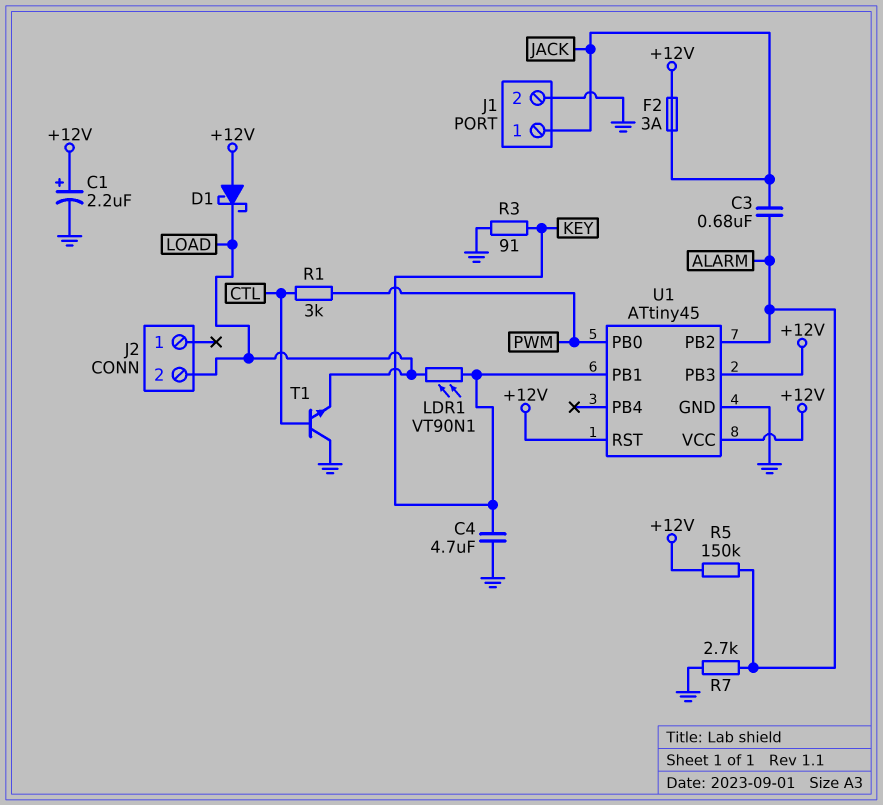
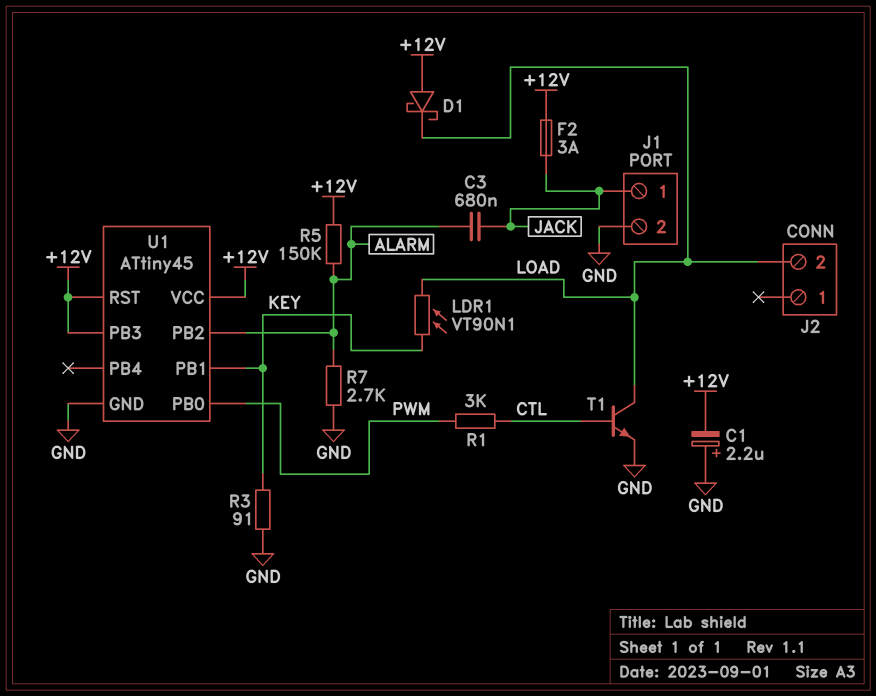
C1: 2.2uF (plus +12V, minus GND) -> 2.2uF (plus GND, minus +12V)
C4: 4.7uF (GND, KEY) -> none
T1: NPN (B CTL, C GND, E LOAD) -> NPN (B CTL, C LOAD, E GND)

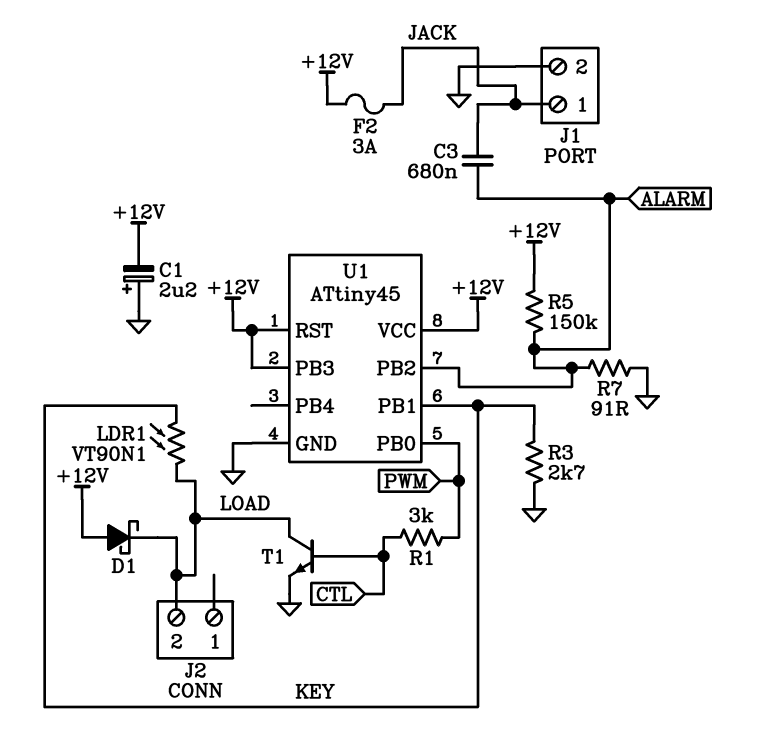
R3: 91 (GND, KEY) -> 2.7k (GND, KEY)
R7: 2.7k (ALARM, GND) -> 91 (ALARM, GND)

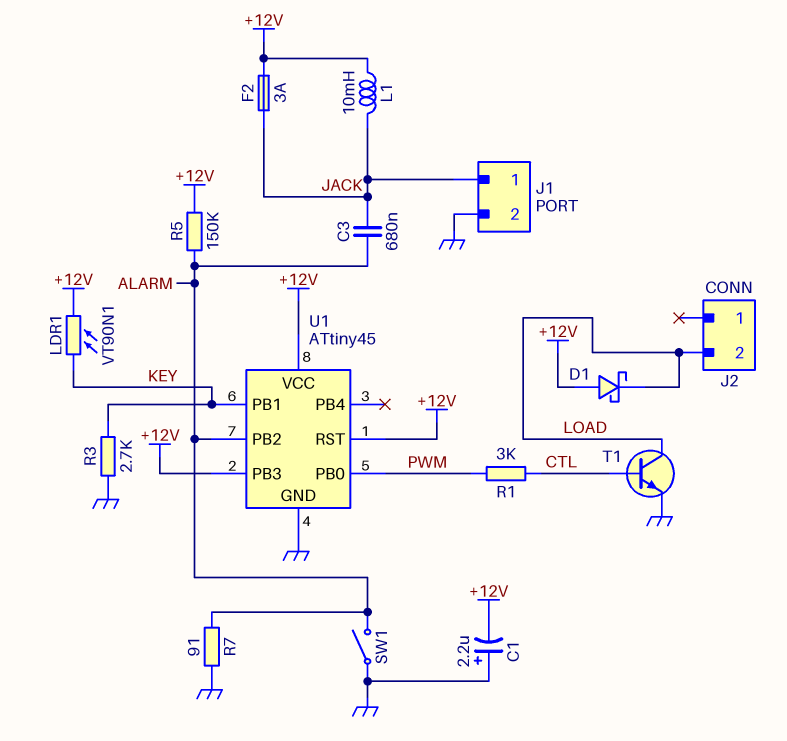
L1: none -> 10mH (+12V, JACK)
LDR1: VT90N1 (KEY, LOAD) -> VT90N1 (+12V, KEY)
SW1: none -> switch (ALARM, GND)

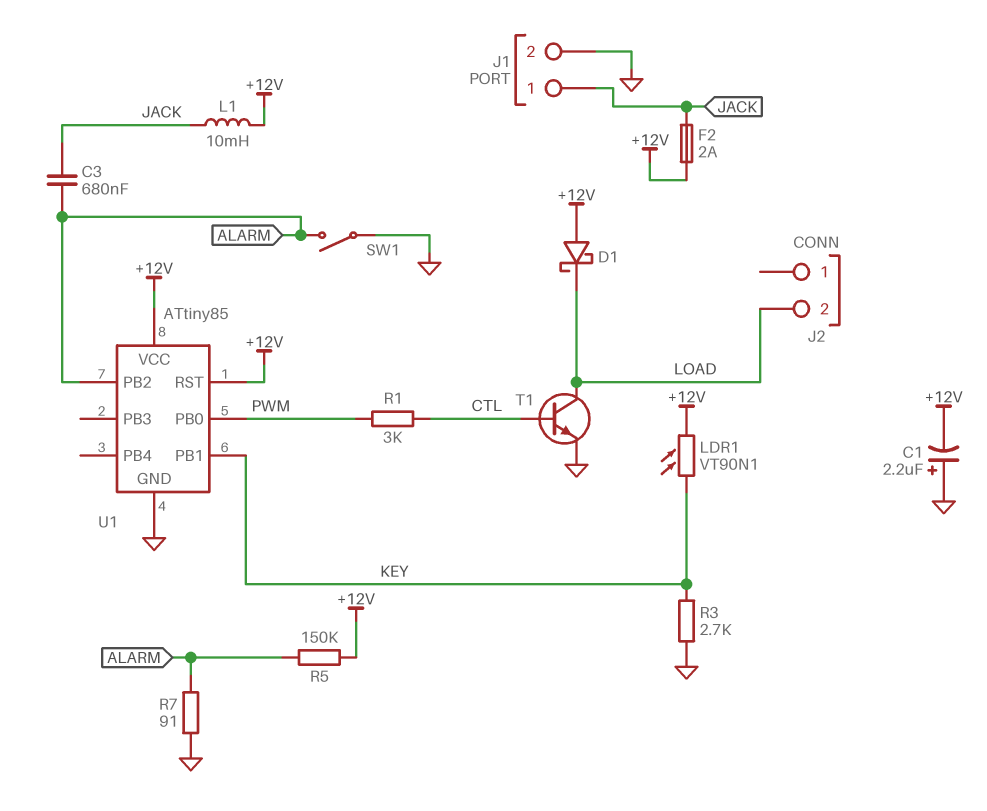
F2: 3A (+12V, JACK) -> 2A (+12V, JACK)
U1: ATtiny45 -> ATtiny85
U1 pin PB3: +12V -> none

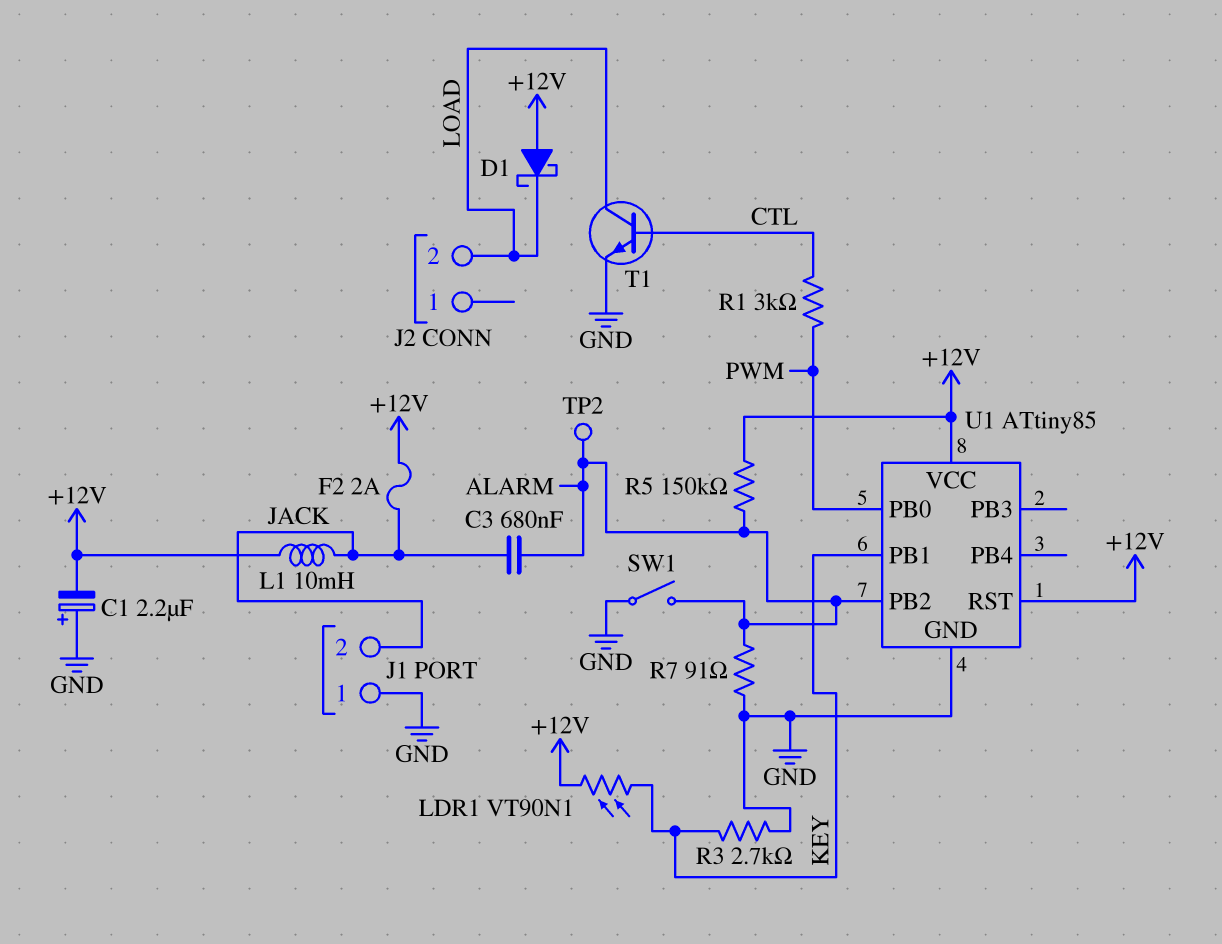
J1 pin 1: JACK -> GND
J1 pin 2: GND -> JACK
TP2: none -> test point (ALARM)

